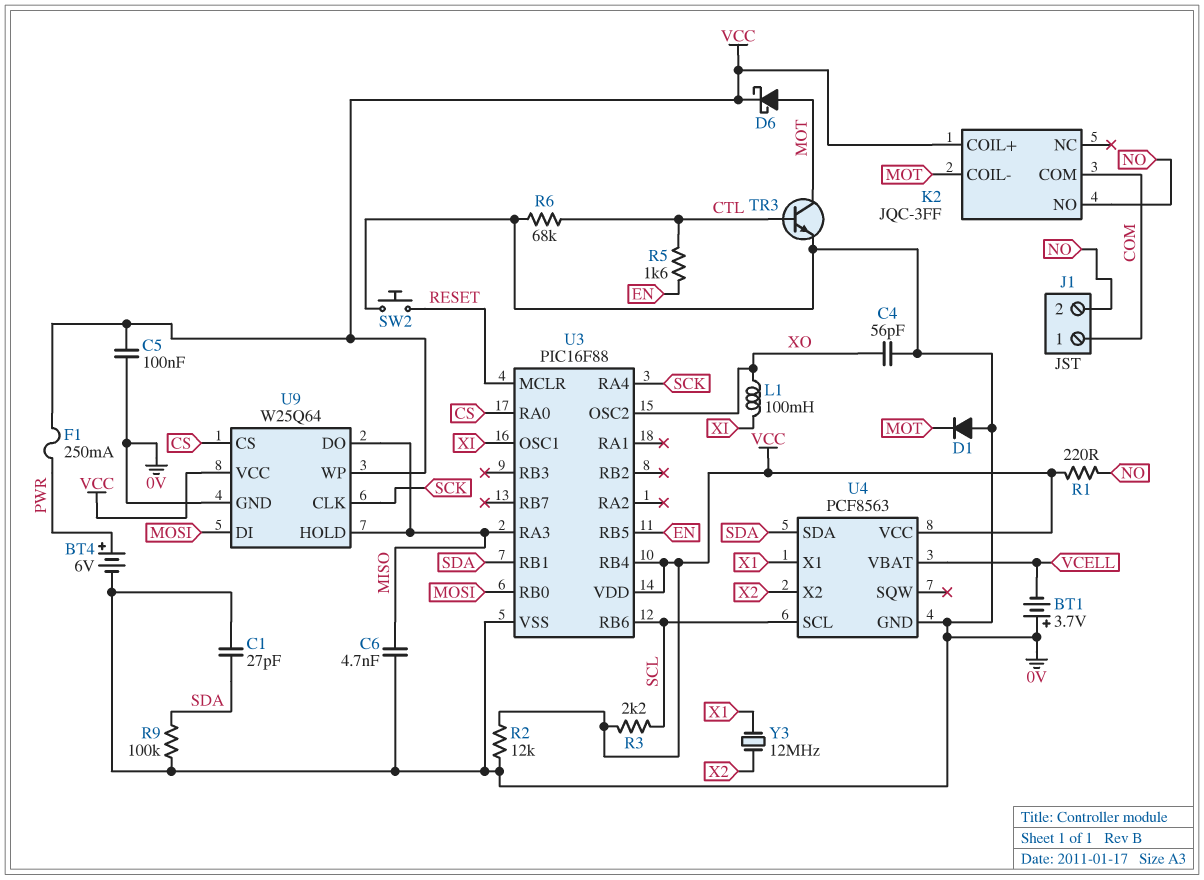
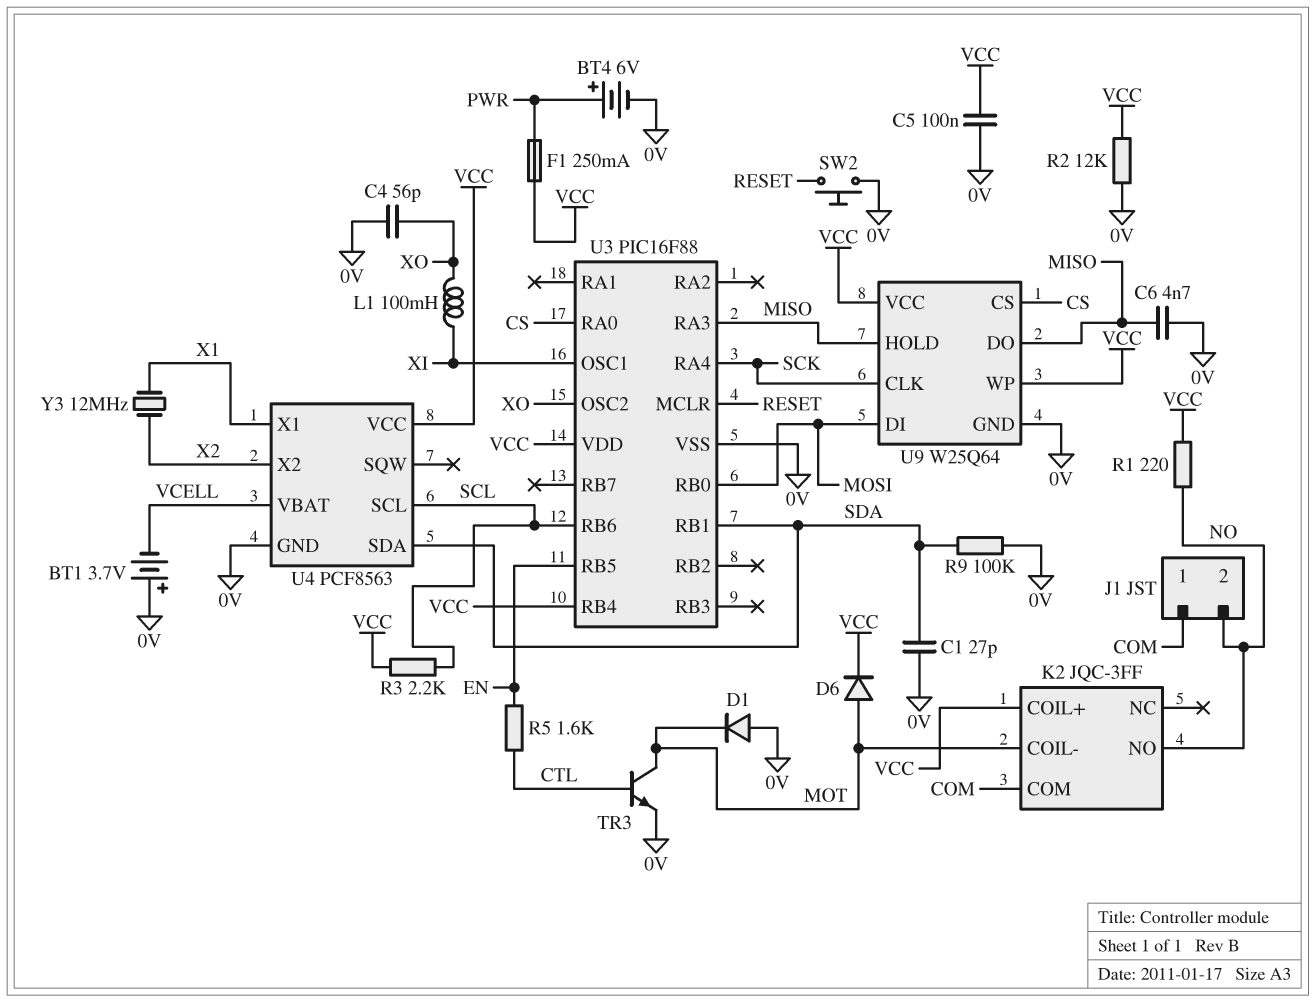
D6: schottky (A MOT, K VCC) -> diode (A MOT, K VCC)
R6: 68k (0V, CTL) -> none

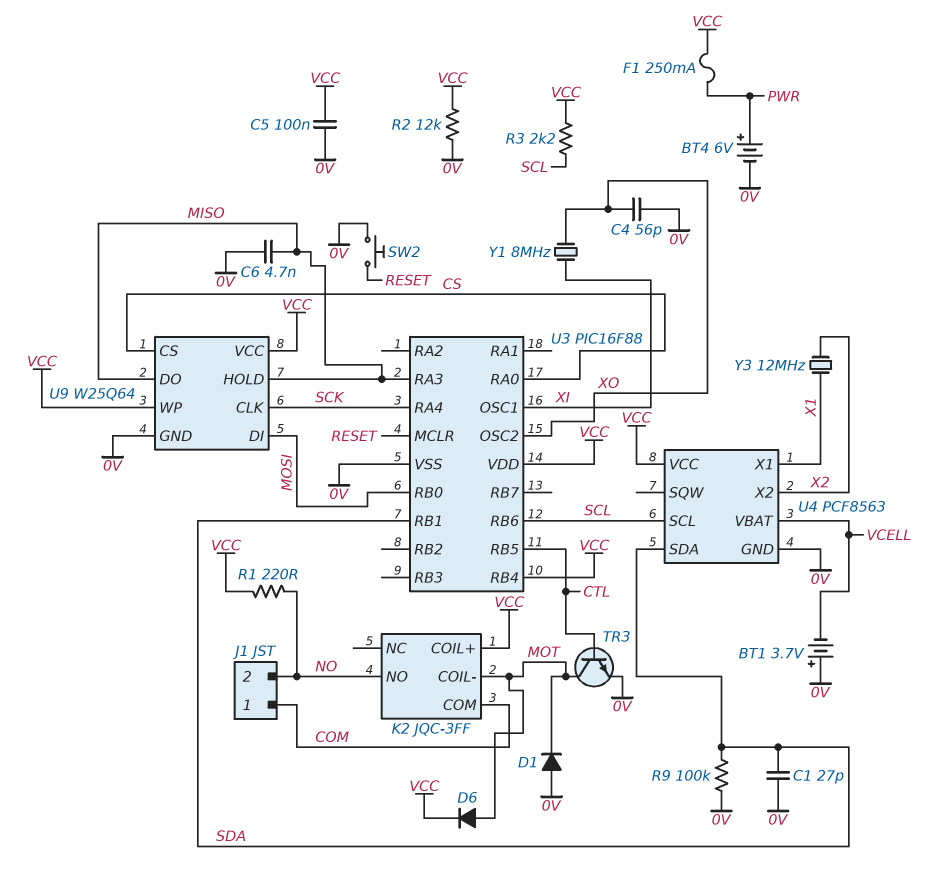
L1: 100mH (XI, XO) -> none
R5: 1.6k (CTL, EN) -> none
U3 pin RB5: EN -> CTL
Y1: none -> 8MHz (XI, XO)

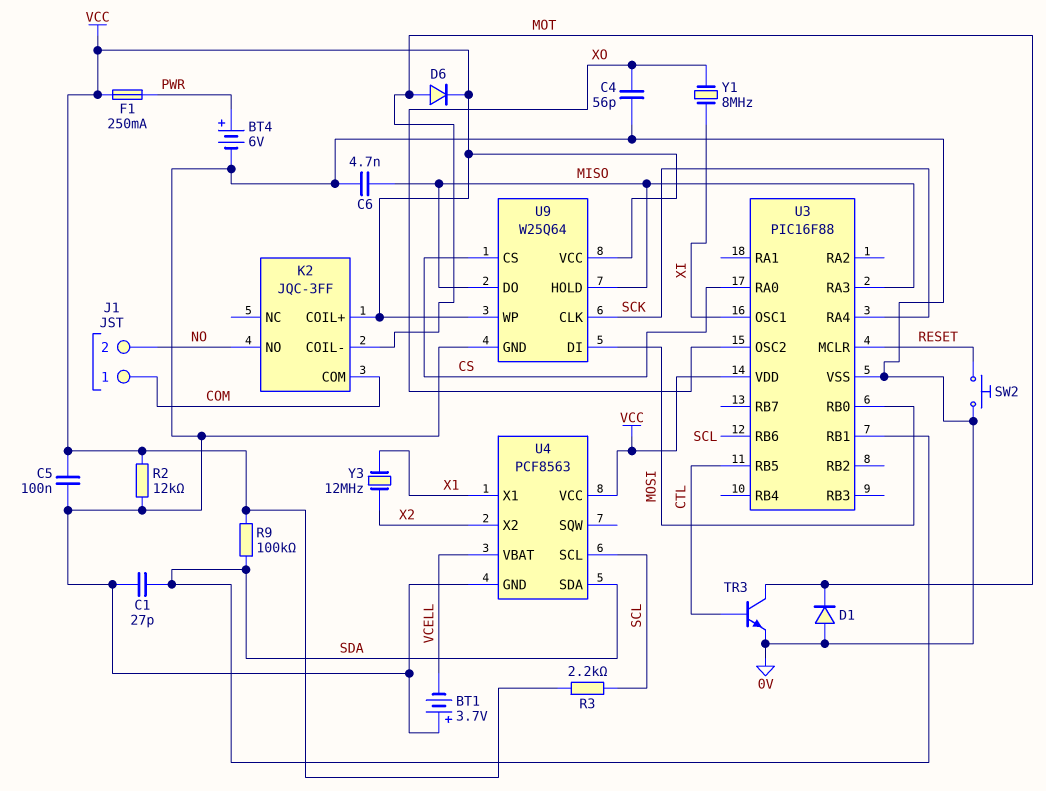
R1: 220 (NO, VCC) -> none
R9: 100k (0V, SDA) -> 100k (SDA, VCC)
U3 pin RB4: VCC -> none

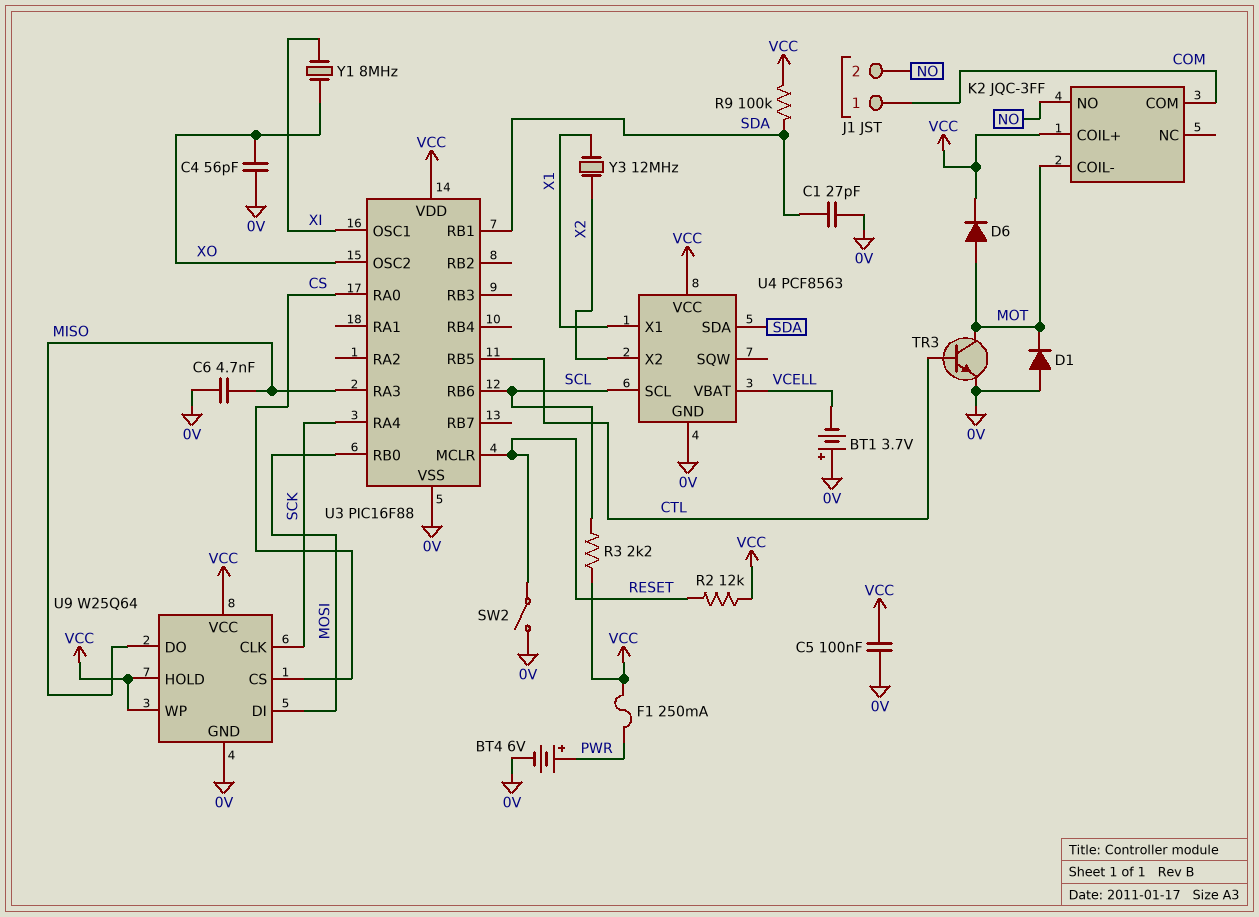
R2: 12k (0V, VCC) -> 12k (RESET, VCC)
SW2: button (0V, RESET) -> switch (0V, RESET)
U9 pin HOLD: MISO -> VCC

